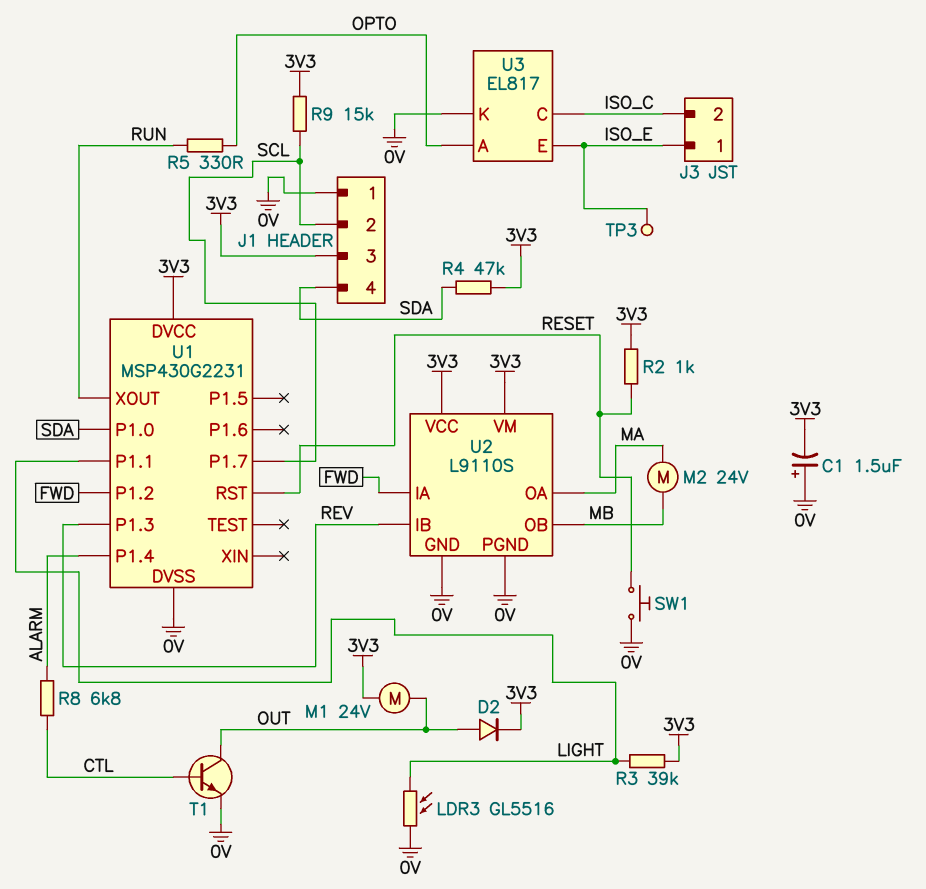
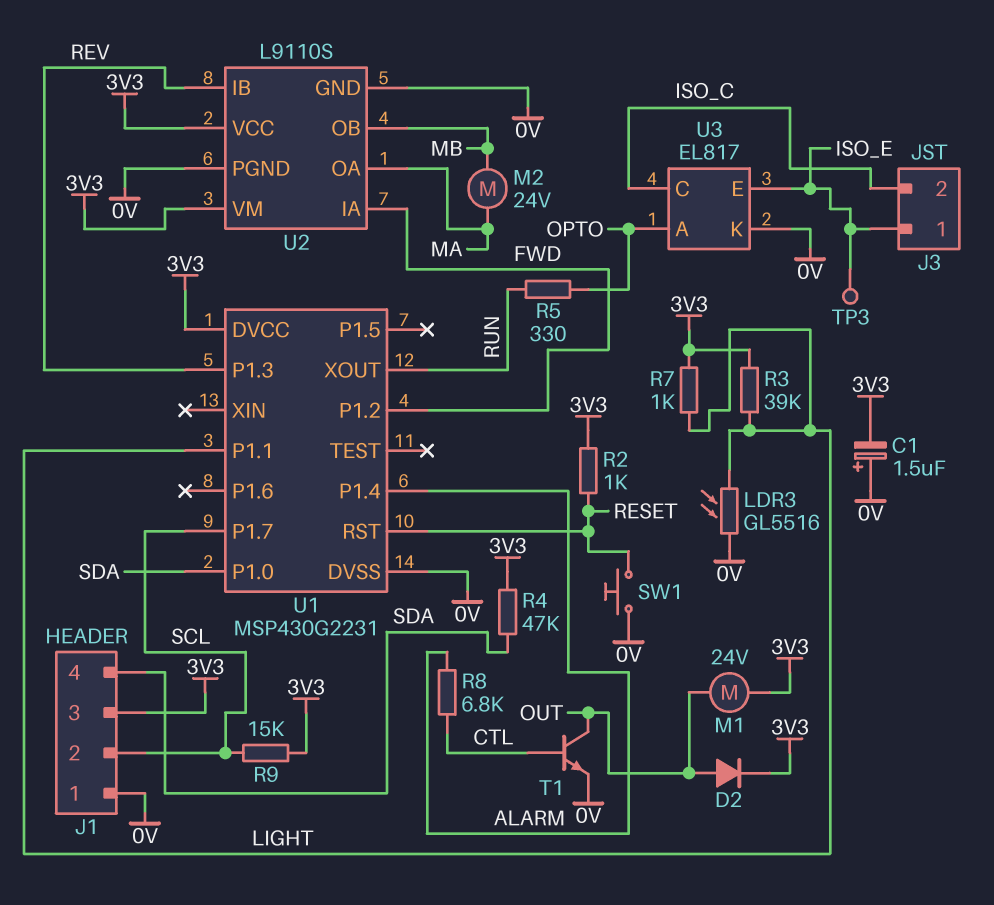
R7: none -> 1k (3V3, LIGHT)

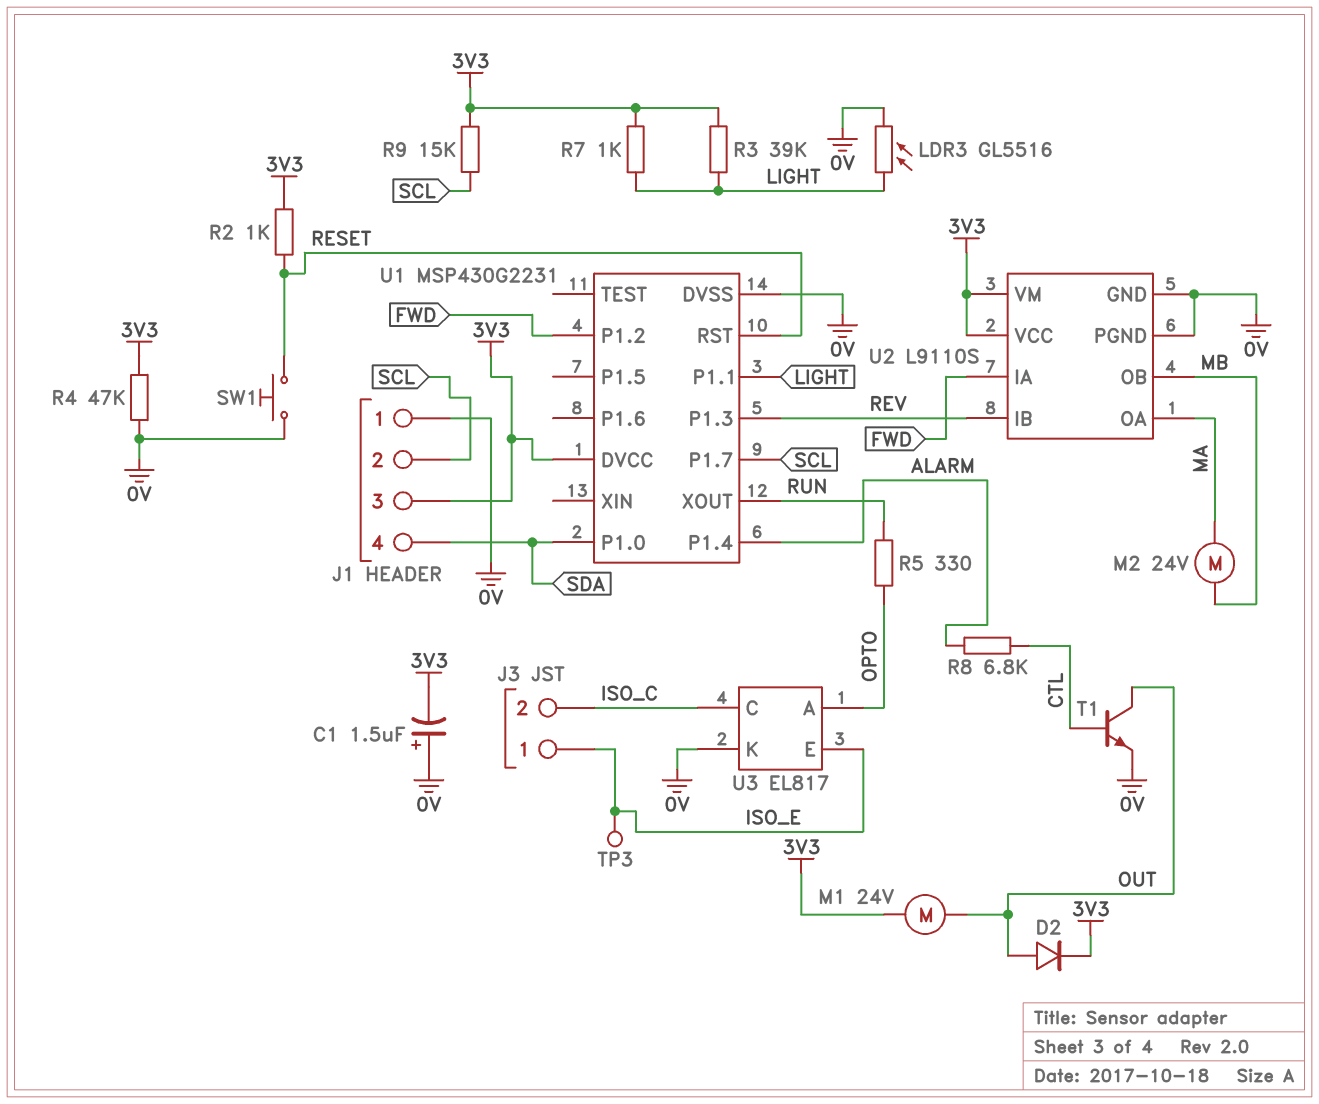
R4: 47k (3V3, SDA) -> 47k (0V, 3V3)

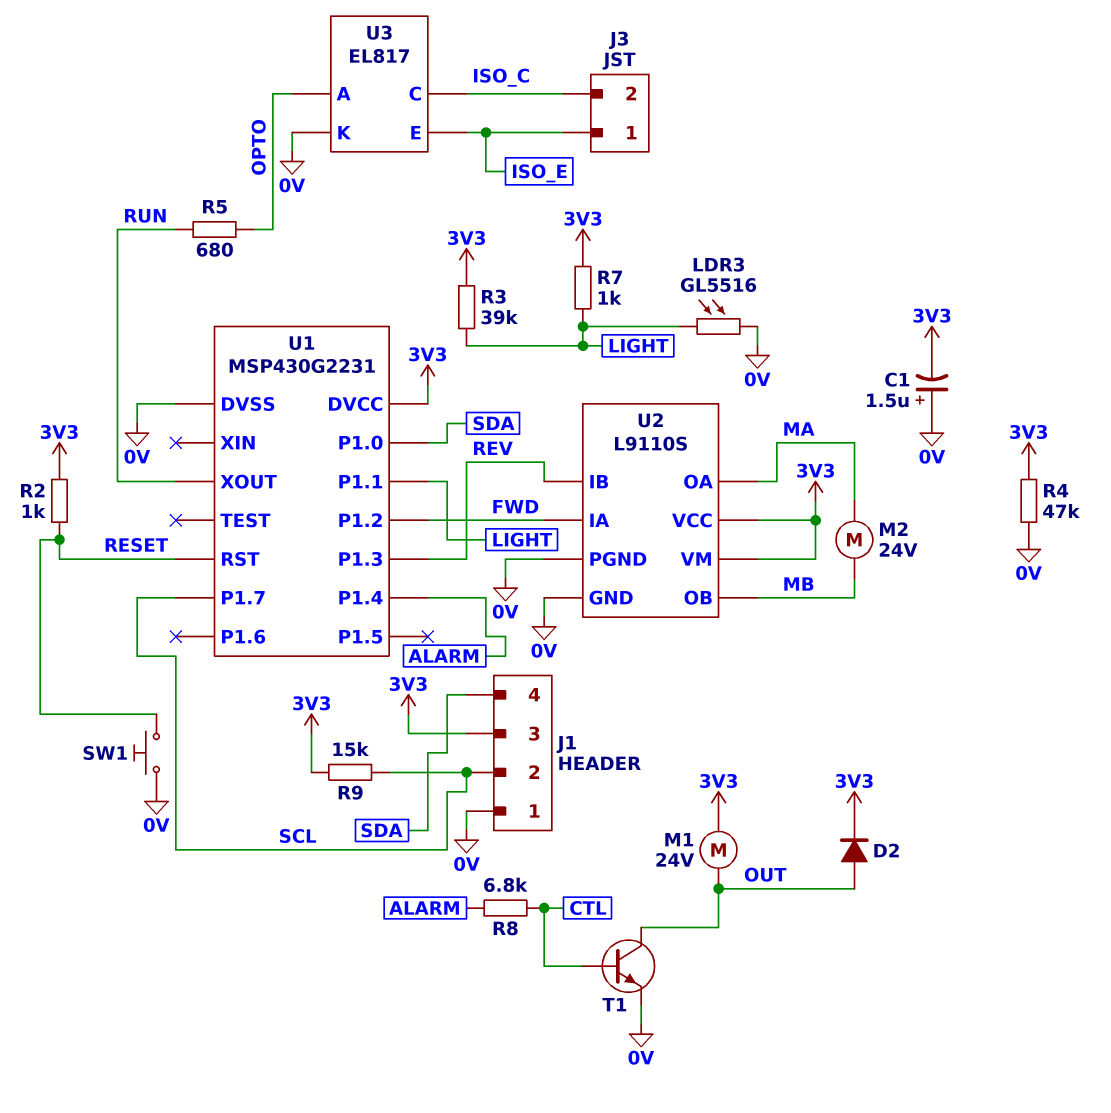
R5: 330 (OPTO, RUN) -> 680 (OPTO, RUN)
TP3: test point (ISO_E) -> none

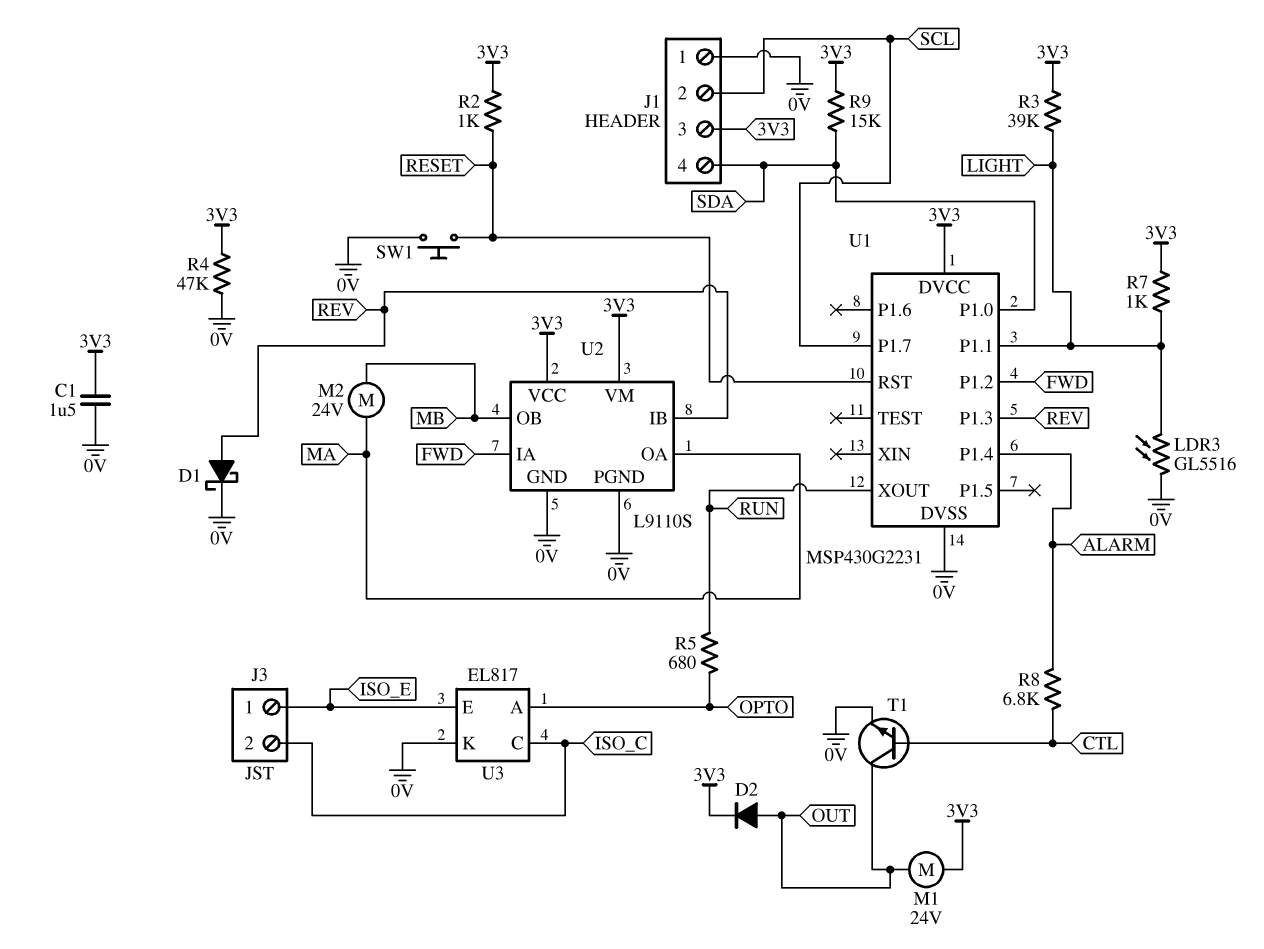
C1: 1.5uF (plus 0V, minus 3V3) -> 1.5uF (0V, 3V3)
D1: none -> schottky (A REV, K 0V)
R9: 15k (3V3, SCL) -> 15k (3V3, SDA)

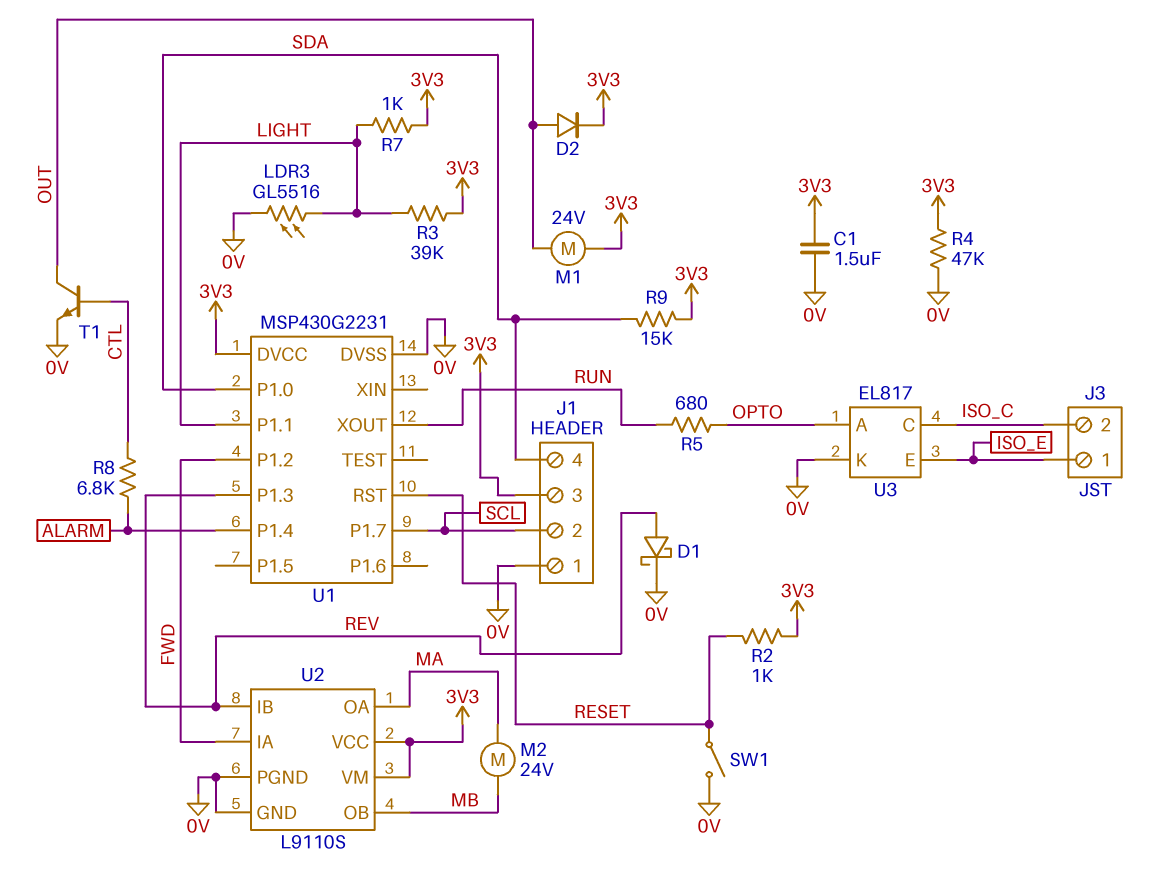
SW1: button (0V, RESET) -> switch (0V, RESET)

